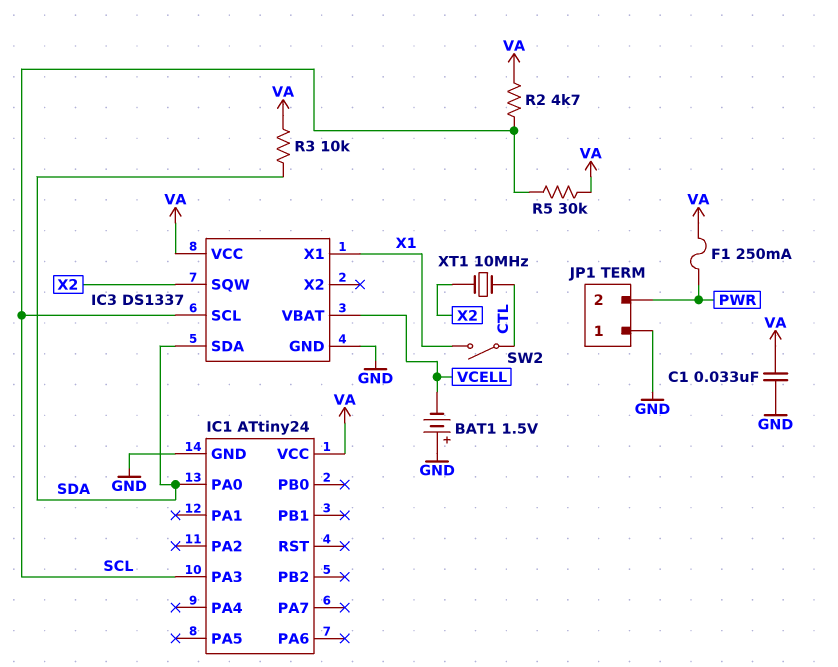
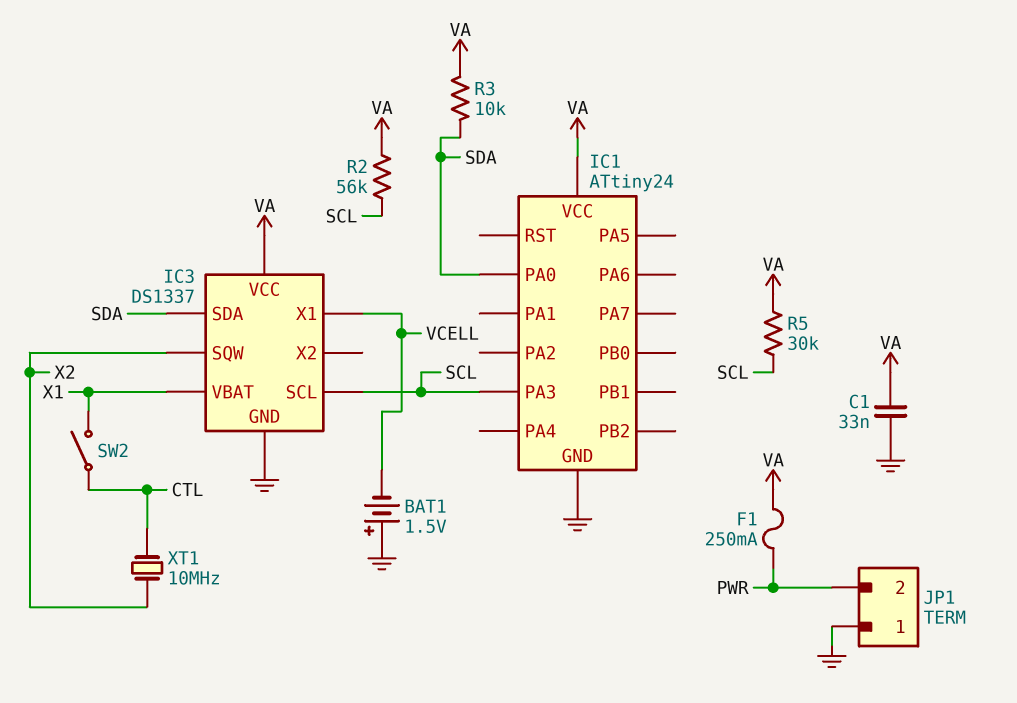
IC3 pin VBAT: VCELL -> X1
IC3 pin X1: X1 -> VCELL
R2: 4.7k (SCL, VA) -> 56k (SCL, VA)

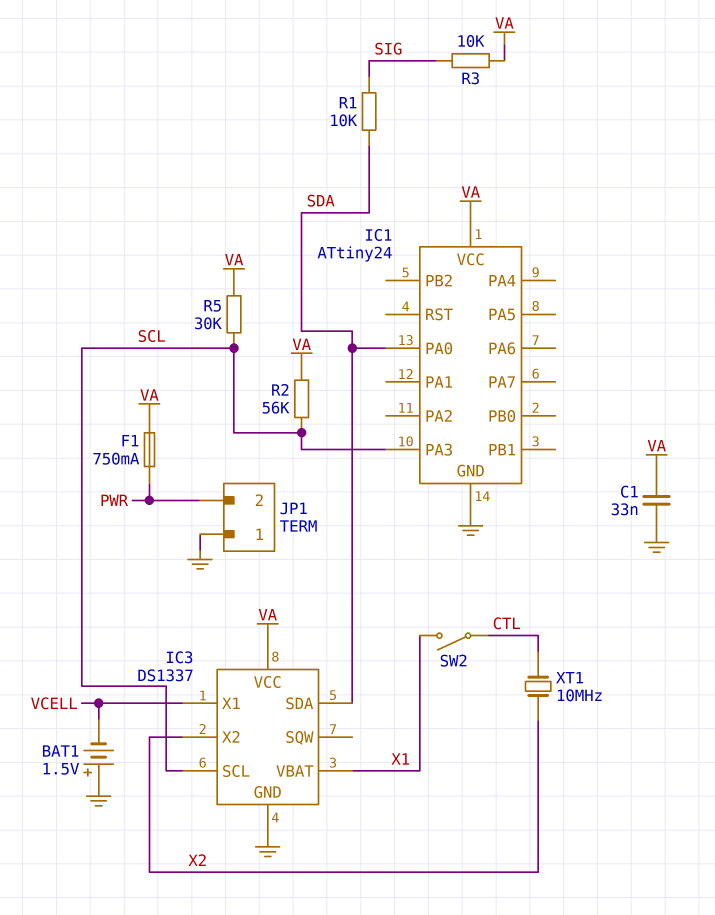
F1: 250mA (PWR, VA) -> 750mA (PWR, VA)
IC3 pin SQW: X2 -> none
IC3 pin X2: none -> X2
R1: none -> 10k (SDA, SIG)
R3: 10k (SDA, VA) -> 10k (SIG, VA)

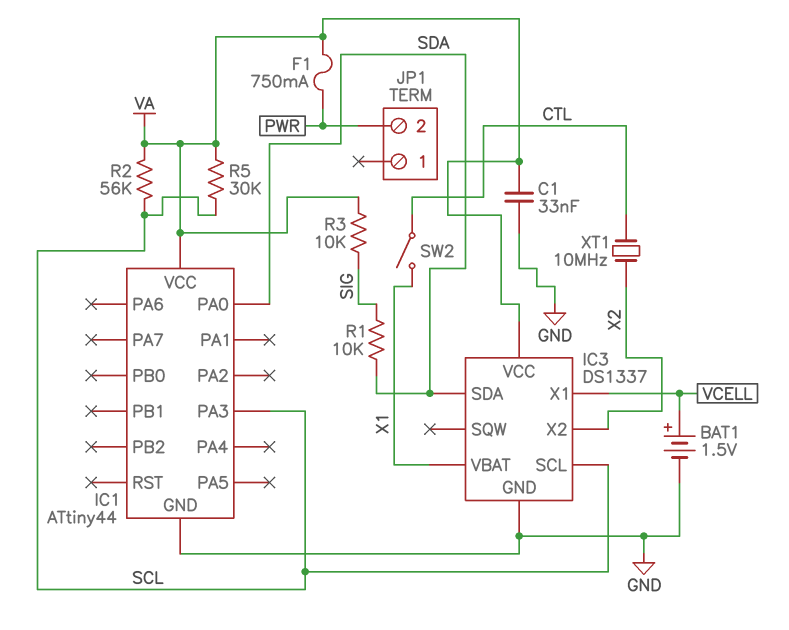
BAT1: 1.5V (plus GND, minus VCELL) -> 1.5V (plus VCELL, minus GND)
IC1: ATtiny24 -> ATtiny44
JP1 pin 1: GND -> none

